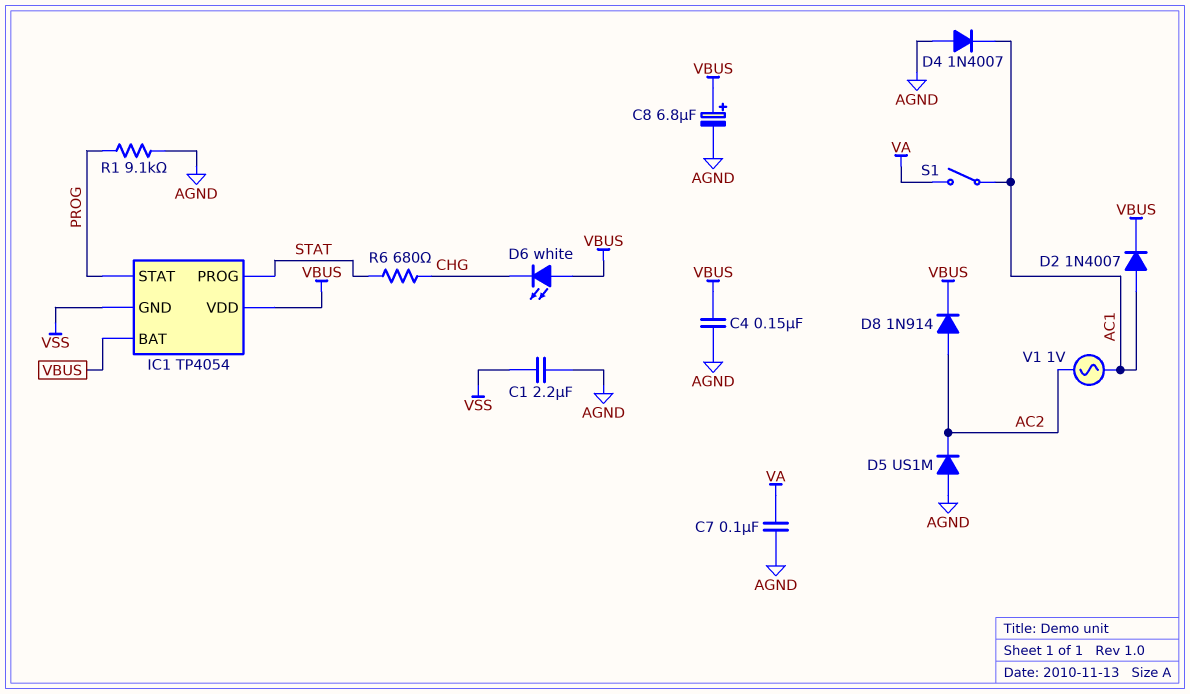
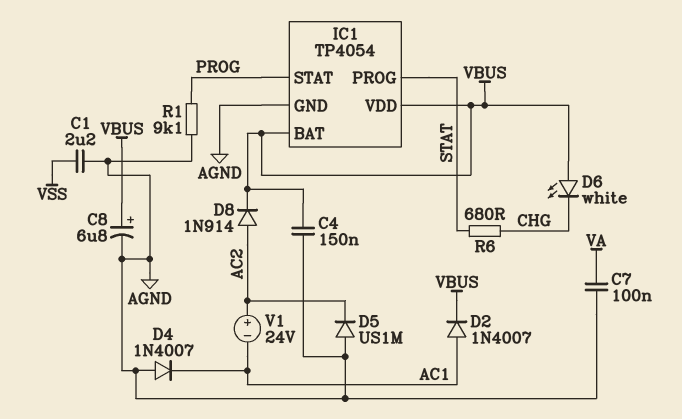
IC1 pin GND: VSS -> AGND
S1: switch (AC1, VA) -> none
V1: AC 1V (AC1, AC2) -> 24V (plus AC2, minus AC1)

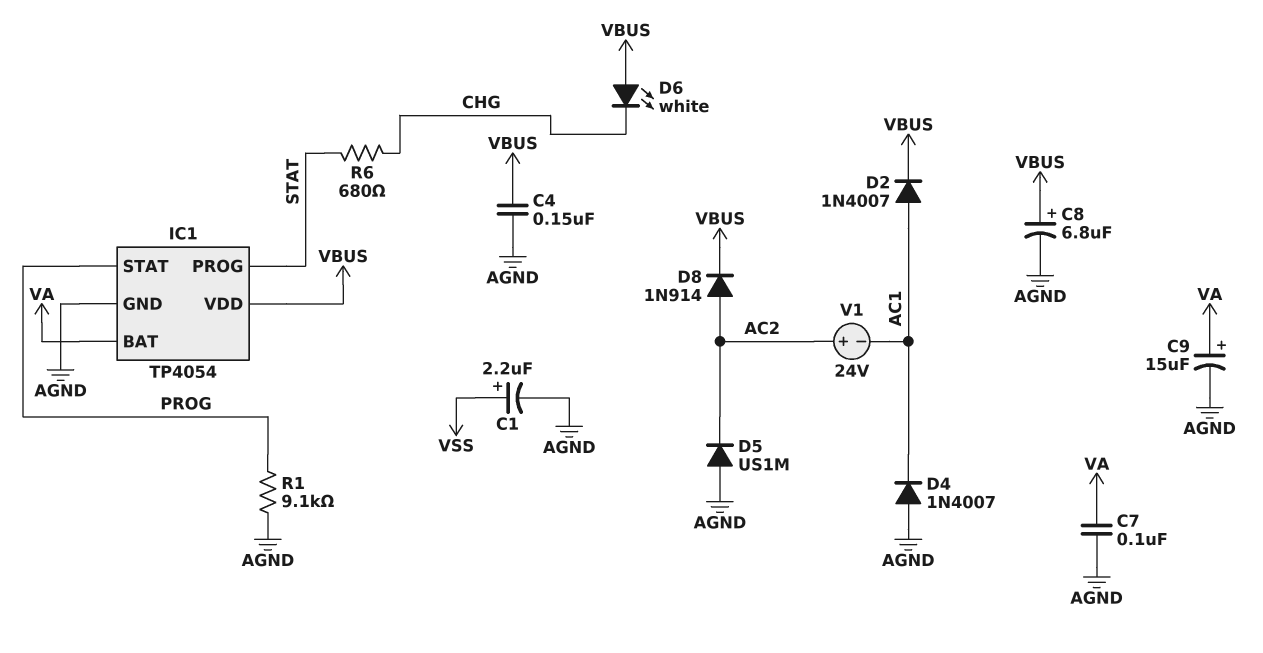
C1: 2.2uF (AGND, VSS) -> 2.2uF (plus VSS, minus AGND)
C9: none -> 15uF (plus VA, minus AGND)
IC1 pin BAT: VBUS -> VA

